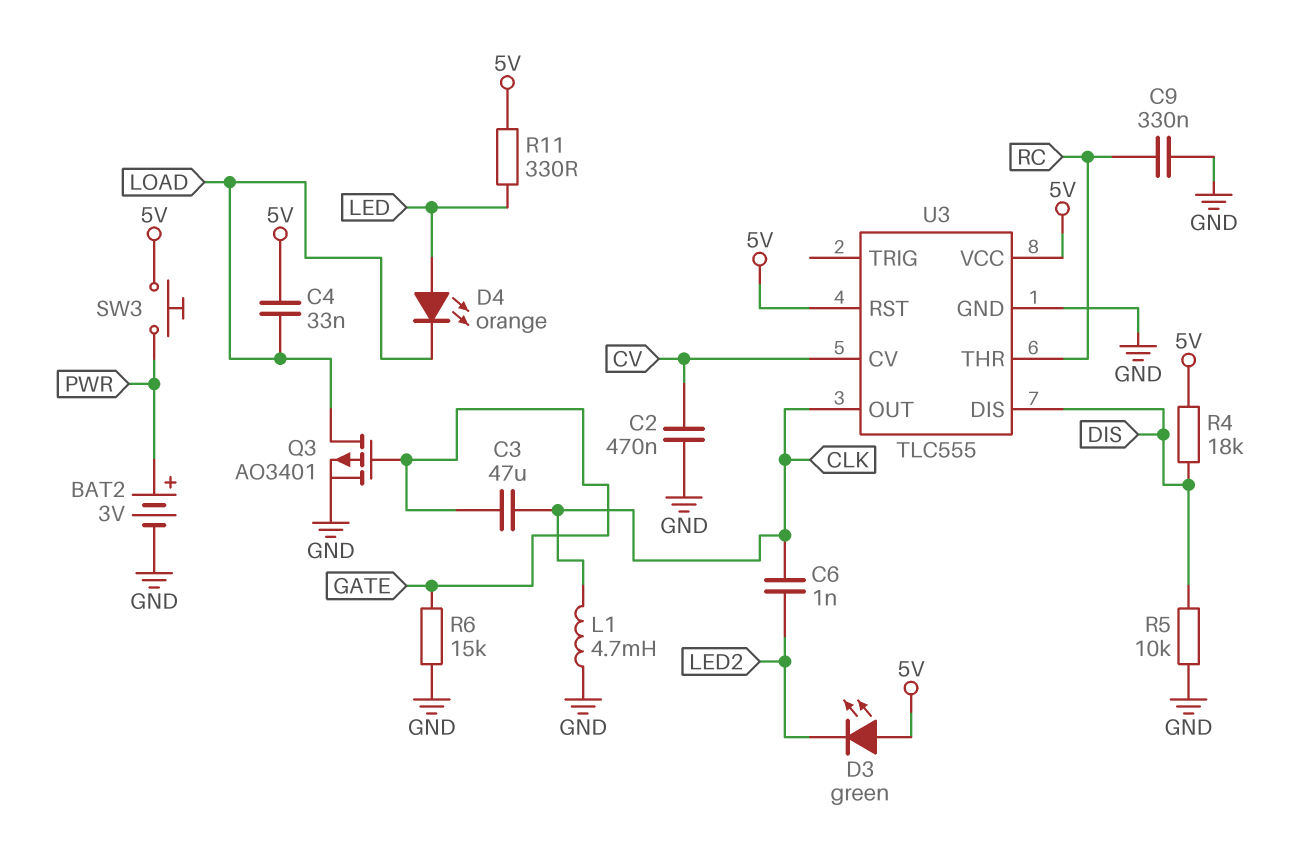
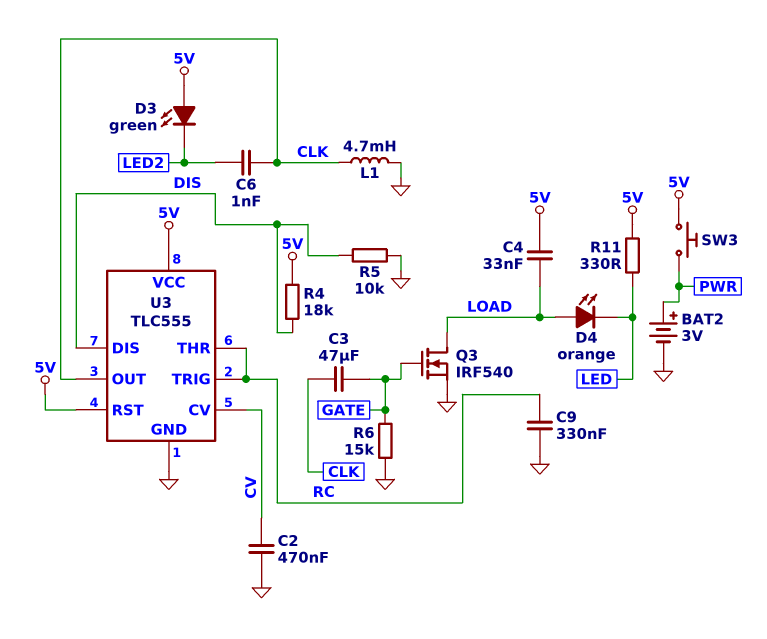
D4: LED orange (A LED, K LOAD) -> LED orange (A LOAD, K LED)
Q3: PMOS AO3401 (G GATE, D LOAD, S GND) -> NMOS IRF540 (G GATE, D LOAD, S GND)
U3 pin TRIG: none -> RC

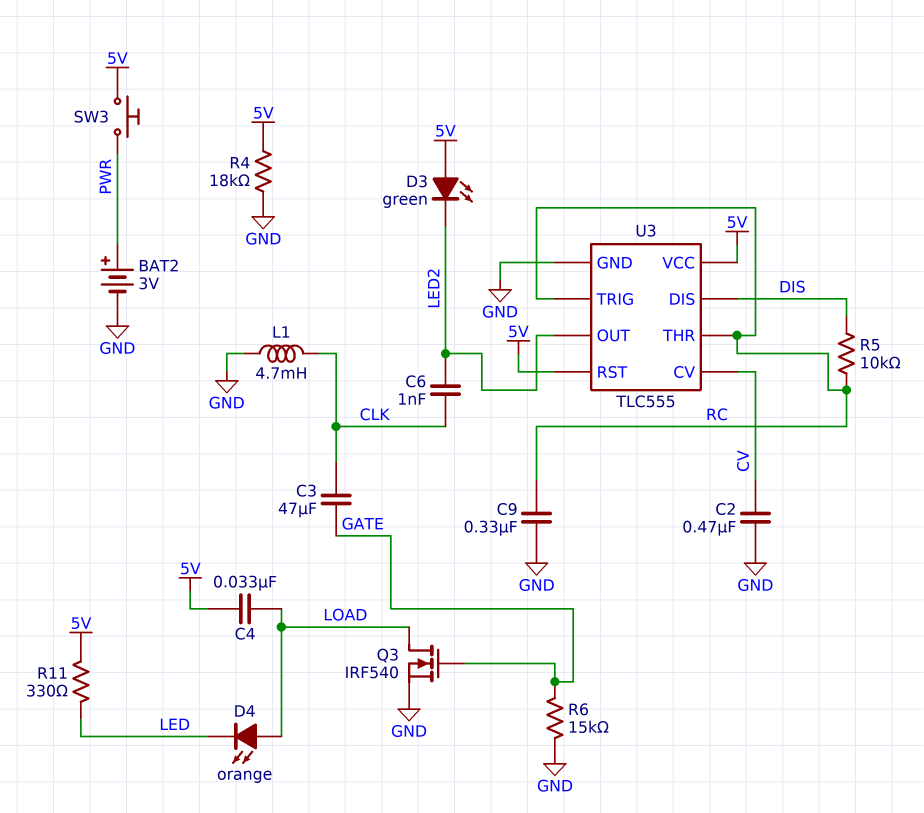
R4: 18k (5V, DIS) -> 18k (5V, GND)
R5: 10k (DIS, GND) -> 10k (DIS, RC)
U3 pin OUT: CLK -> LED2

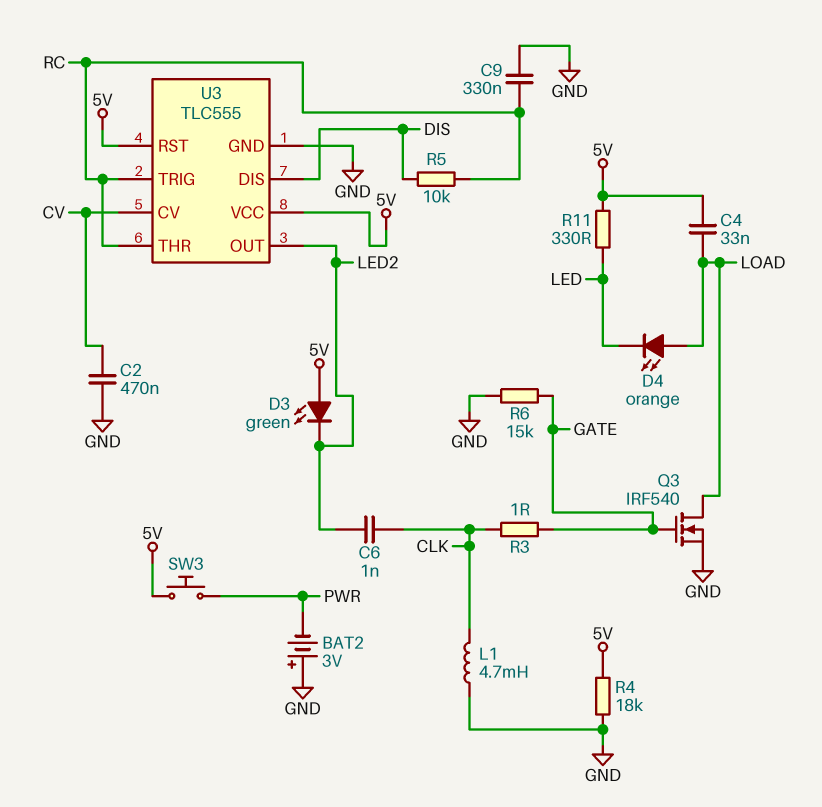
BAT2: 3V (plus PWR, minus GND) -> 3V (plus GND, minus PWR)
C3: 47uF (CLK, GATE) -> none
R3: none -> 1 (CLK, GATE)

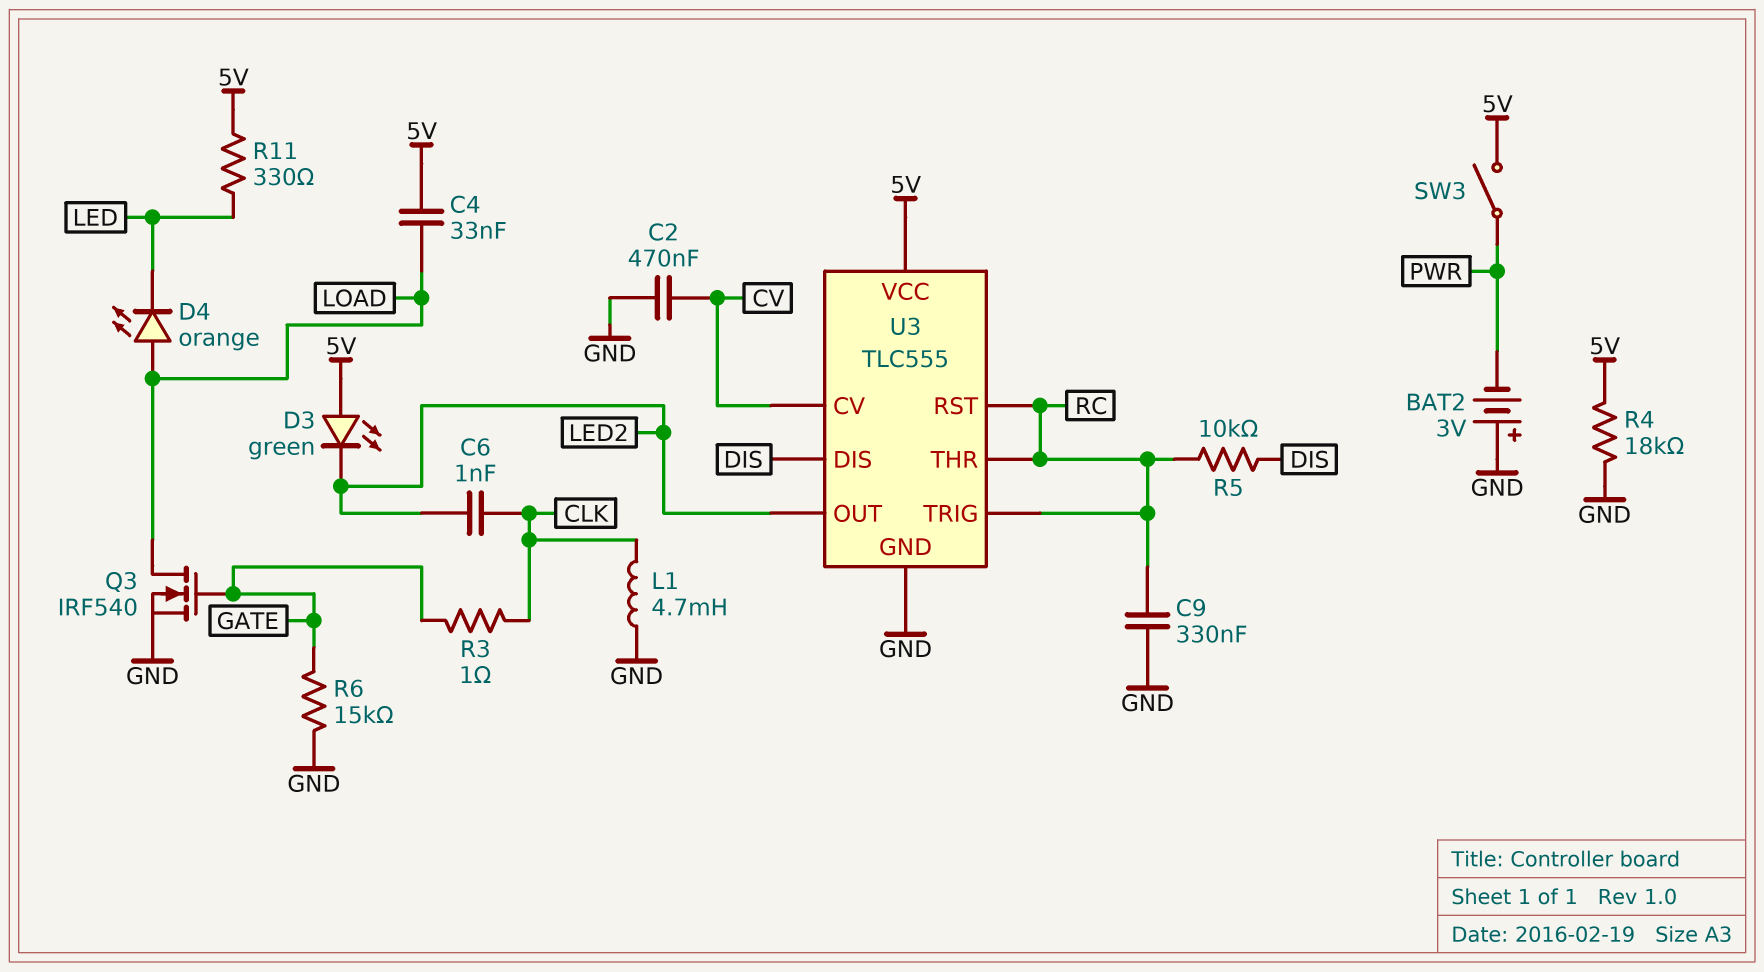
SW3: button (5V, PWR) -> switch (5V, PWR)
U3 pin RST: 5V -> RC

